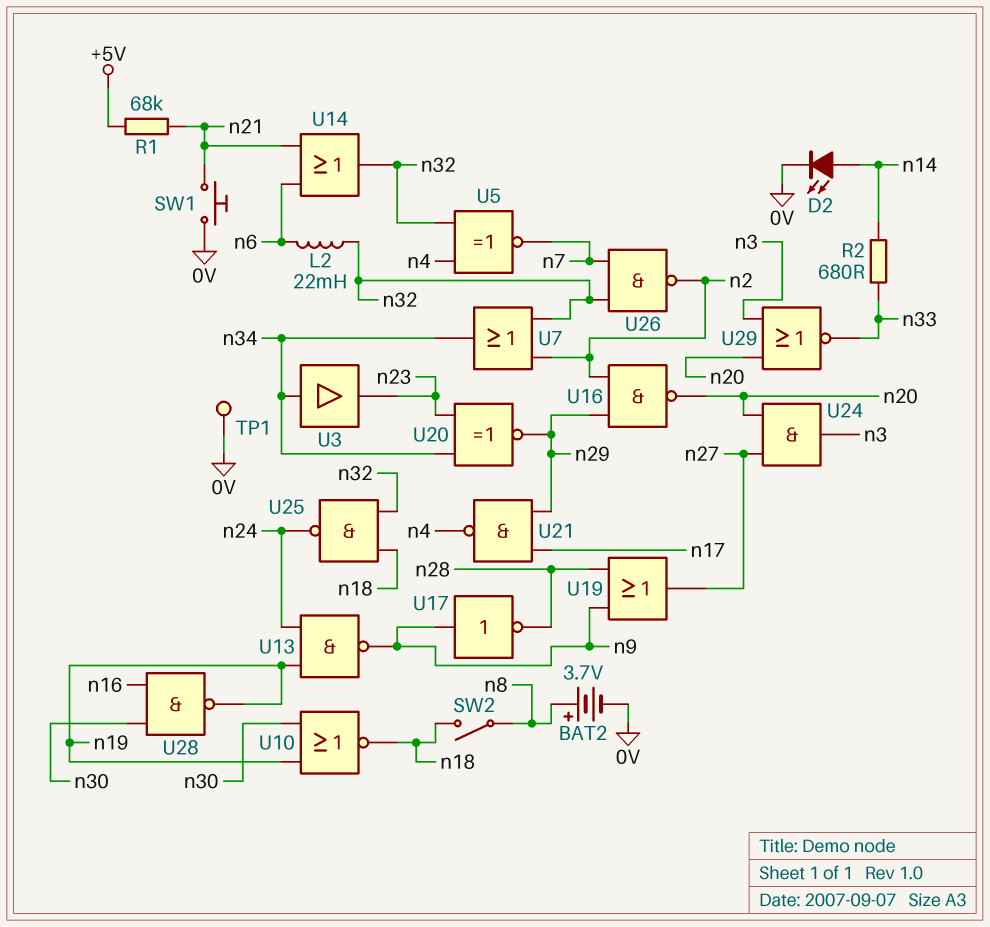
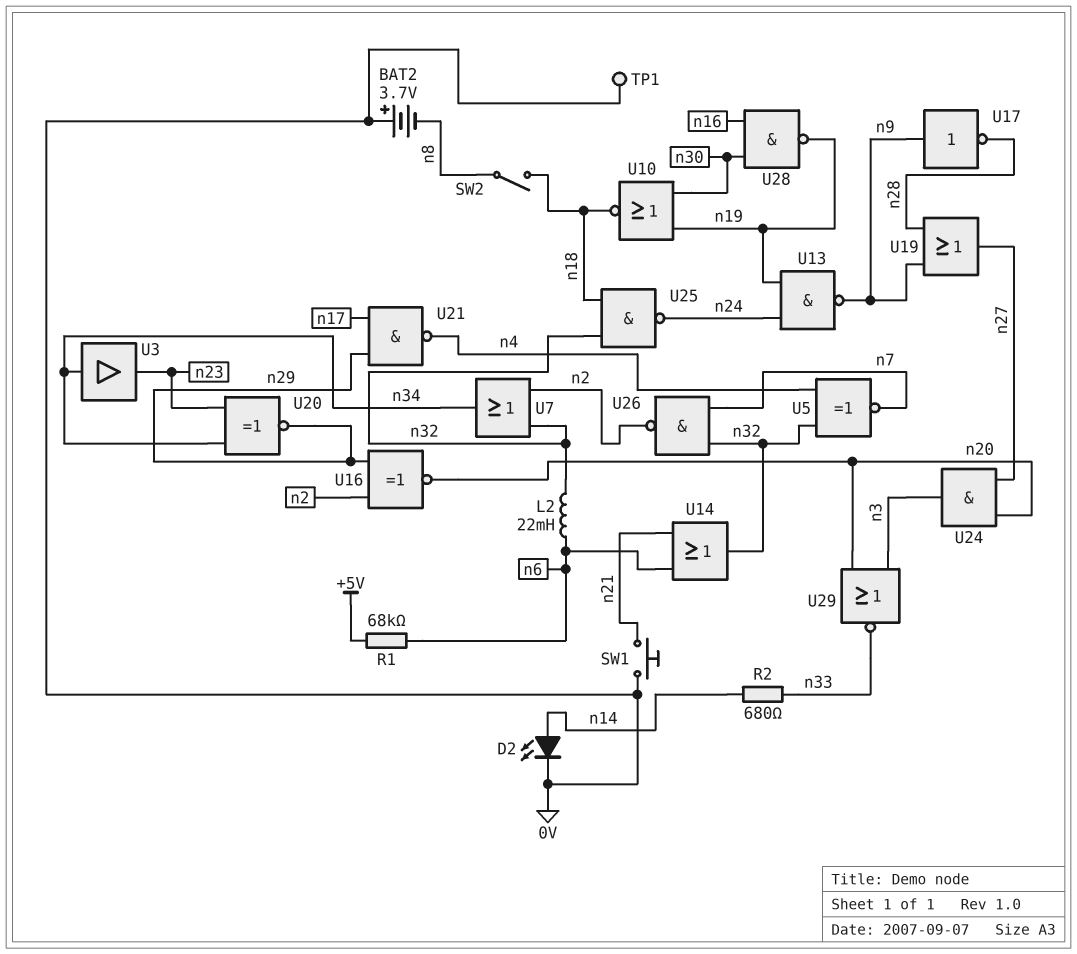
BAT2: 3.7V (plus n8, minus 0V) -> 3.7V (plus 0V, minus n8)
R1: 68k (+5V, n21) -> 68k (+5V, n6)
U16: NAND (in n2, in n29, out n20) -> XNOR (in n2, in n29, out n20)

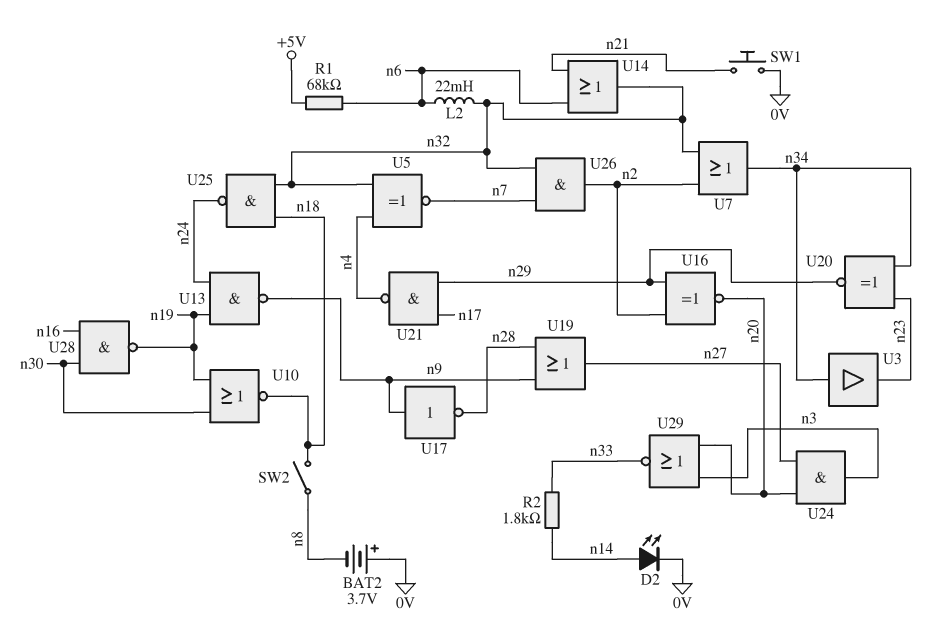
R2: 680 (n14, n33) -> 1.8k (n14, n33)
TP1: test point (0V) -> none
U26: NAND (in n7, in n32, out n2) -> AND (in n7, in n32, out n2)

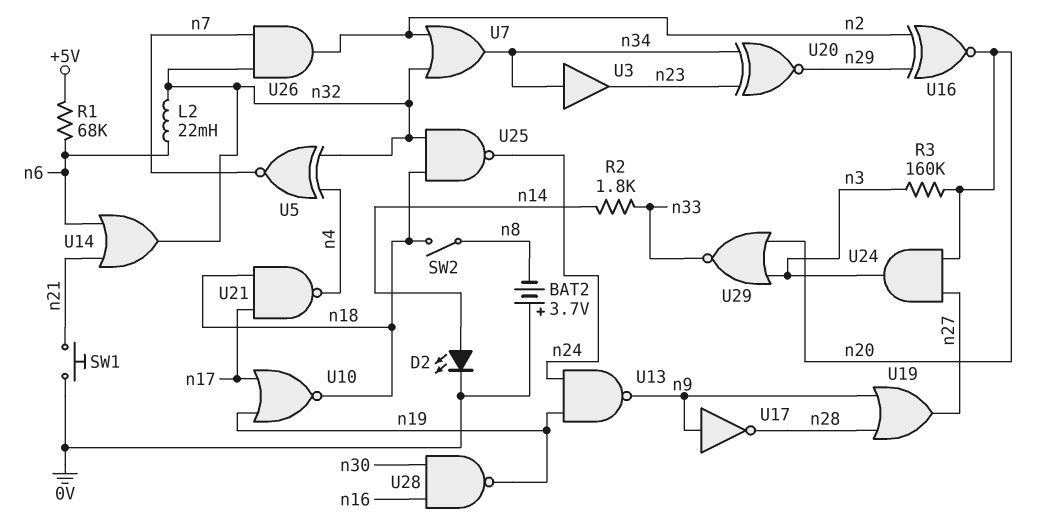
R3: none -> 160k (n3, n20)
U10: NOR (in n19, in n30, out n18) -> NOR (in n17, in n19, out n18)
U21: NAND (in n17, in n29, out n4) -> NAND (in n17, in n18, out n4)

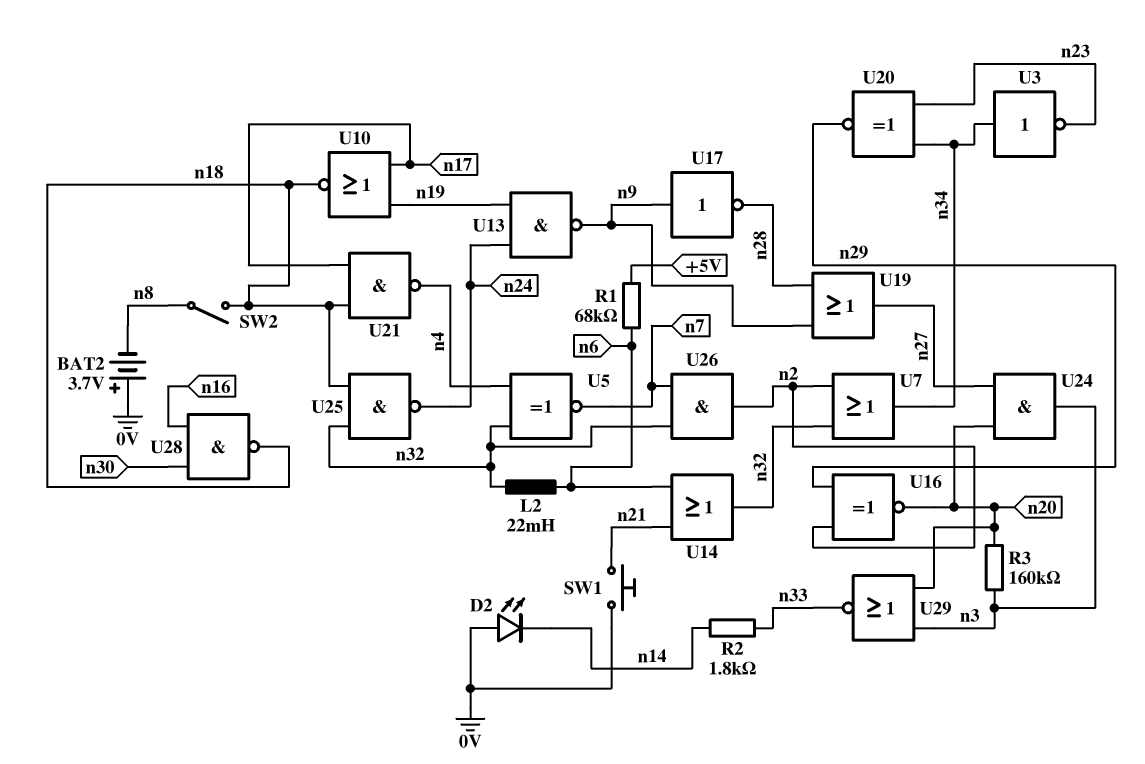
D2: LED (A n14, K 0V) -> LED (A 0V, K n14)
U3: buffer (in n34, out n23) -> NOT (in n34, out n23)
U28: NAND (in n16, in n30, out n19) -> NAND (in n16, in n30, out n18)

